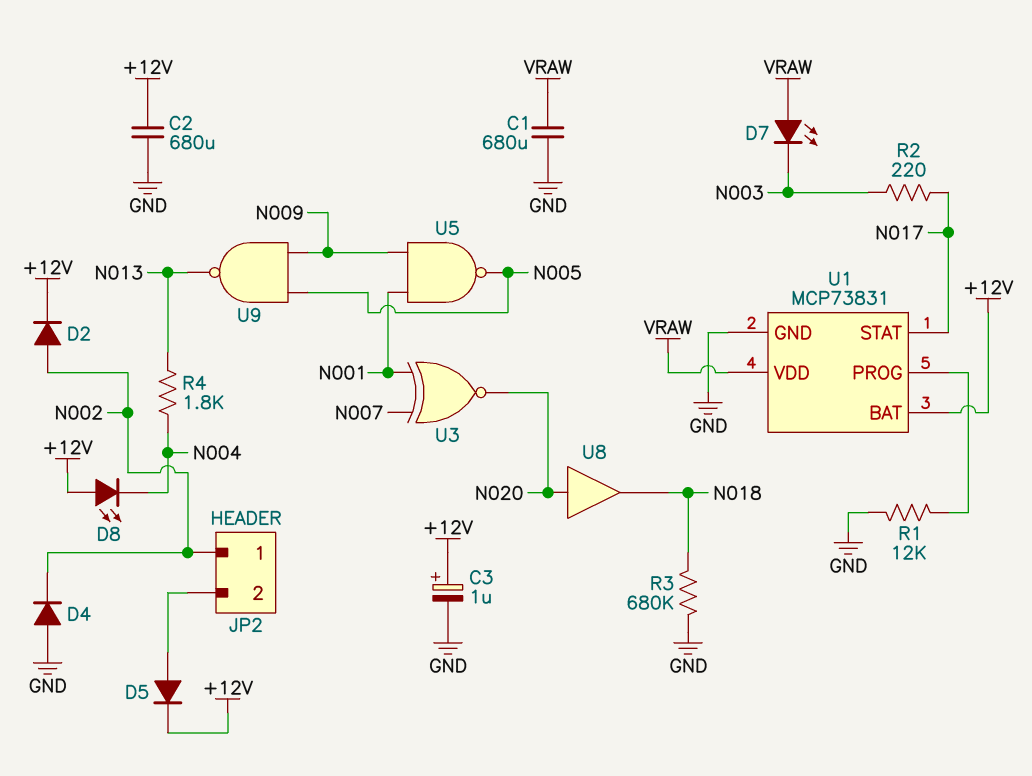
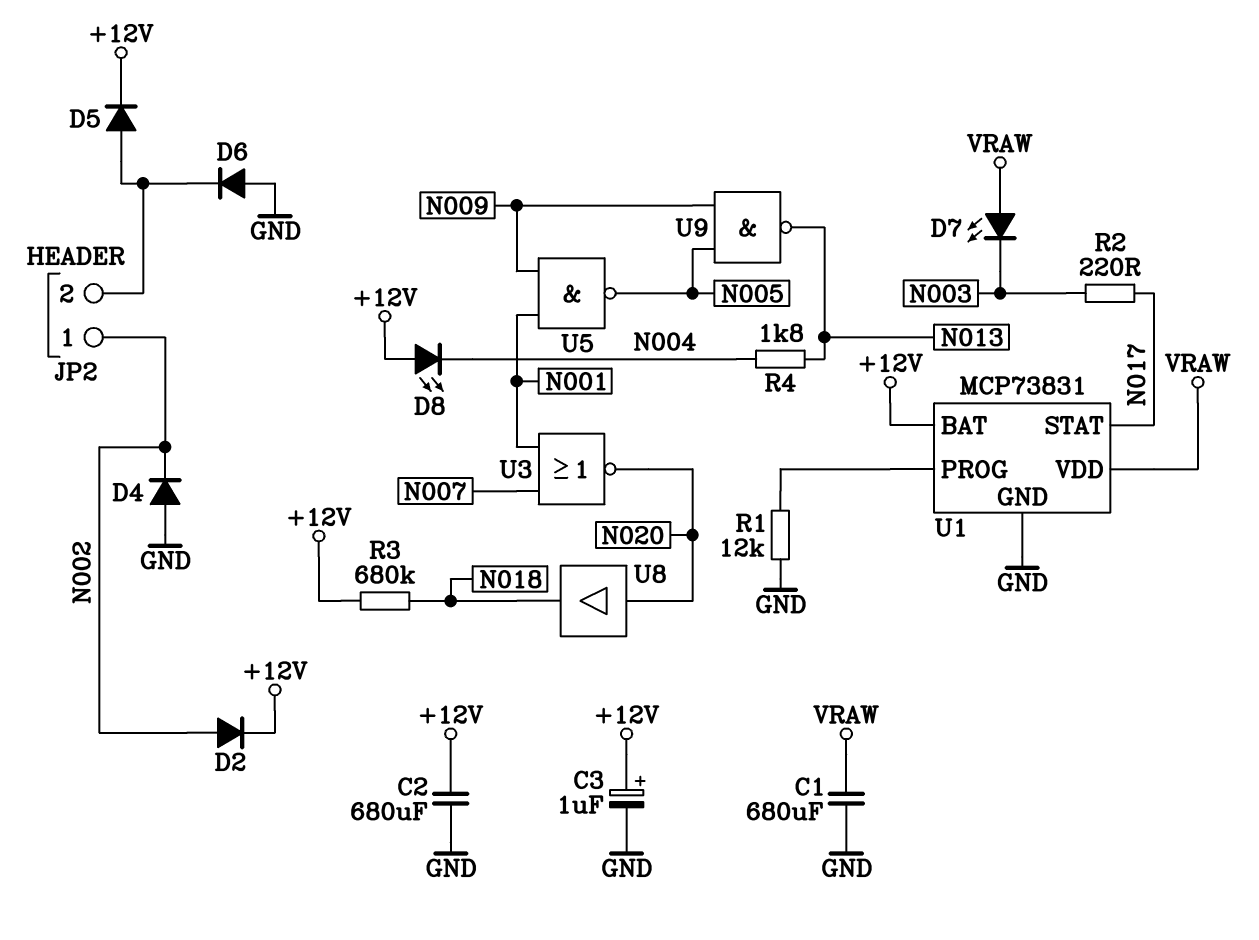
D6: none -> diode (A GND, K JP2/2)
R3: 680k (GND, N018) -> 680k (+12V, N018)
U3: XNOR (in N001, in N007, out N020) -> NOR (in N001, in N007, out N020)

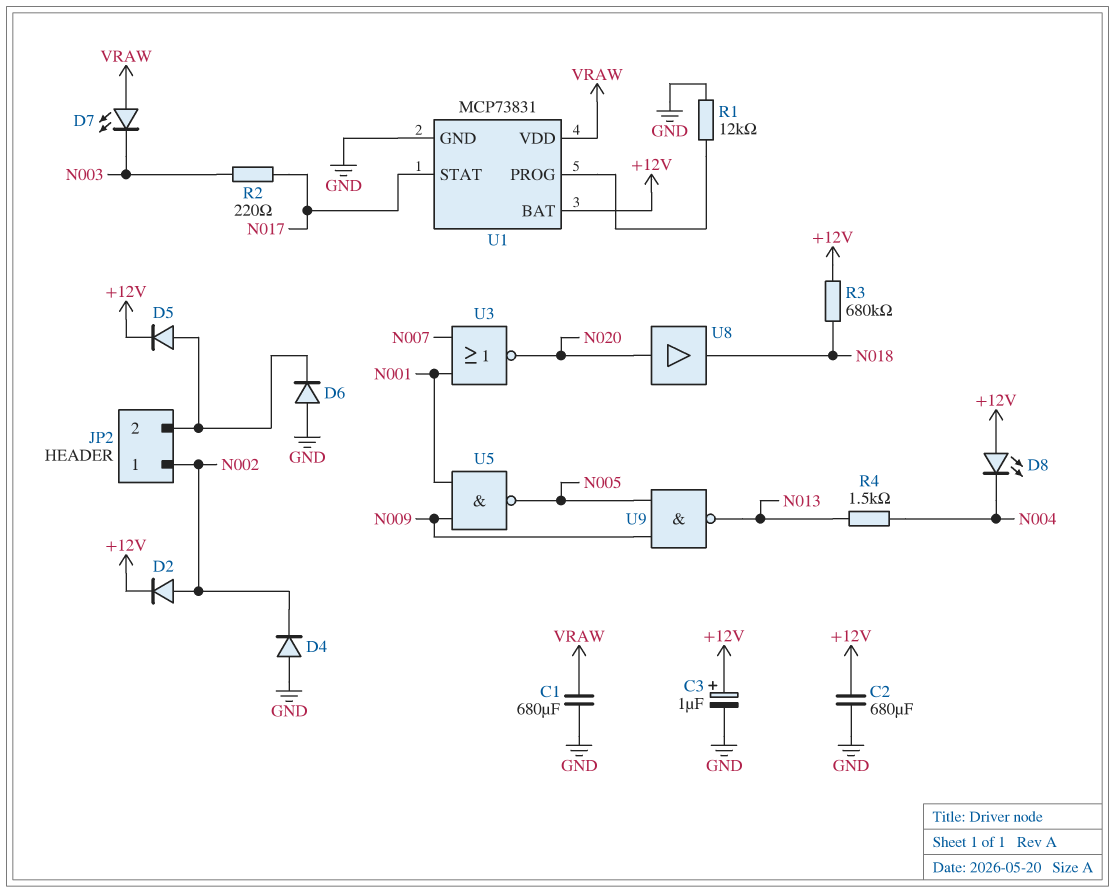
R4: 1.8k (N004, N013) -> 1.5k (N004, N013)

